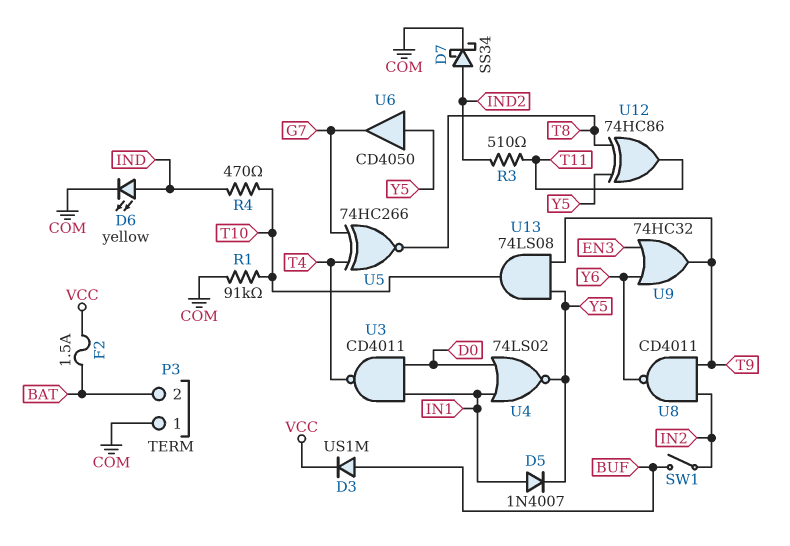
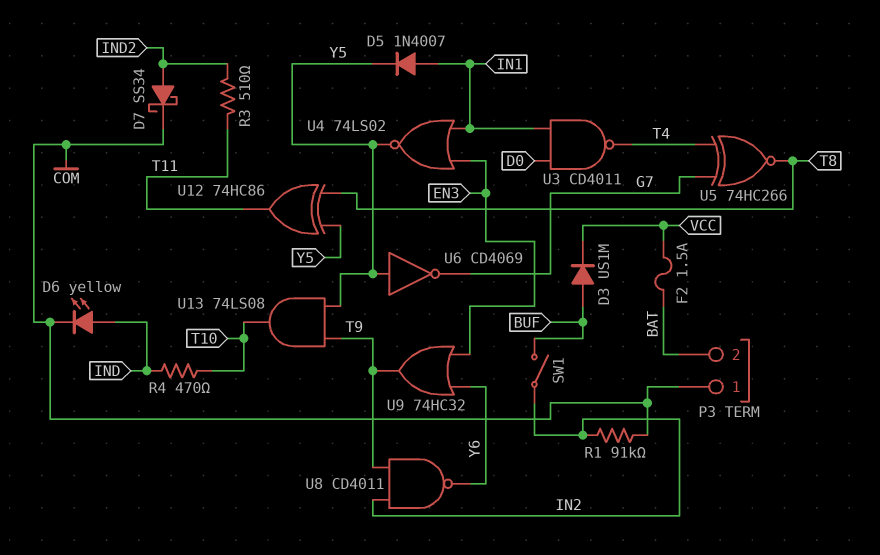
R1: 91k (COM, T10) -> 91k (COM, IN2)
U4: NOR 74LS02 (in D0, in IN1, out Y5) -> NOR 74LS02 (in EN3, in IN1, out Y5)
U6: buffer CD4050 (in Y5, out G7) -> NOT CD4069 (in Y5, out G7)

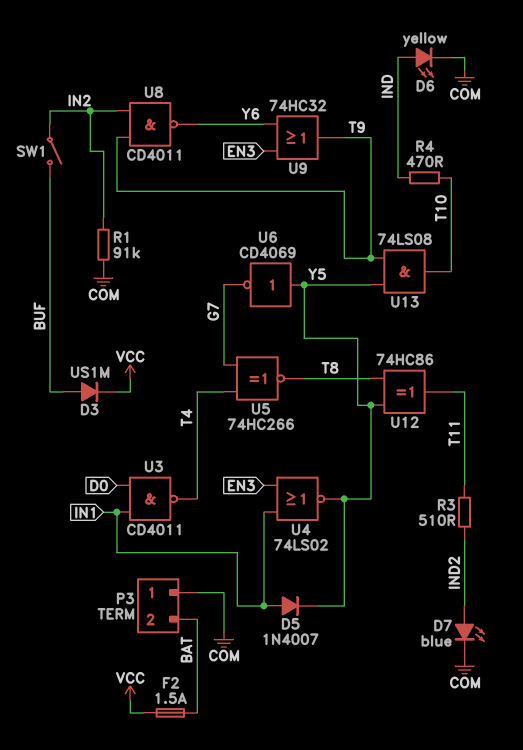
D7: schottky SS34 (A IND2, K COM) -> LED blue (A IND2, K COM)

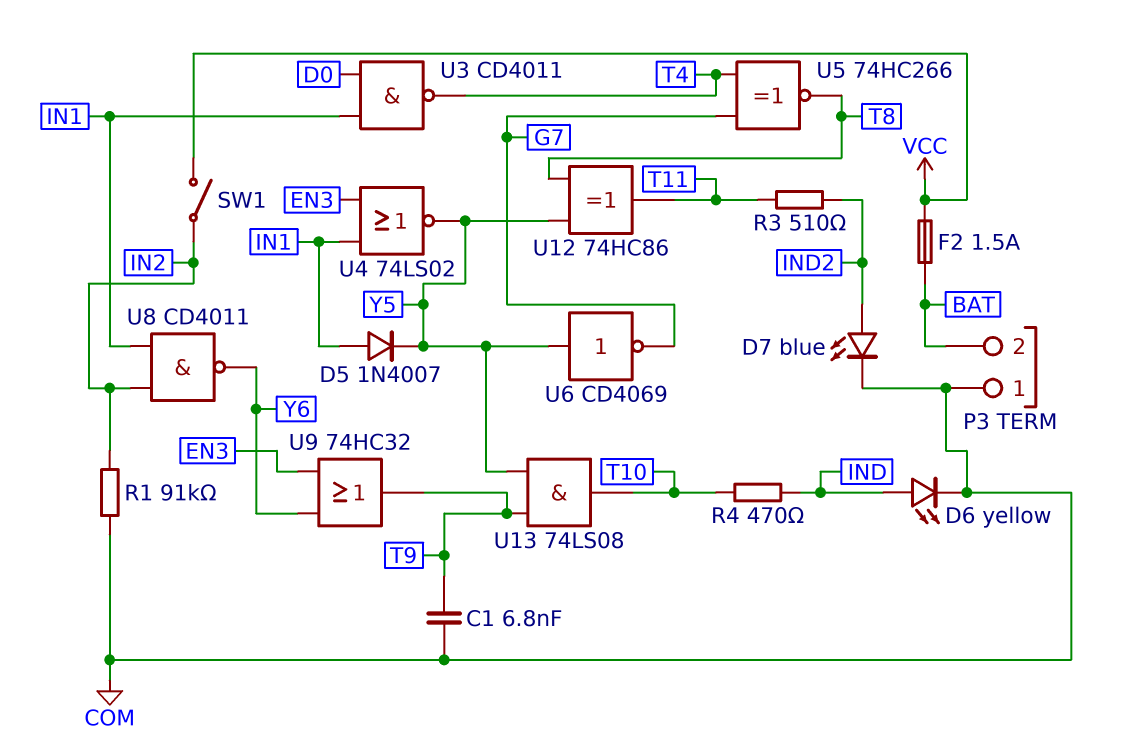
C1: none -> 6.8nF (COM, T9)
D3: diode US1M (A BUF, K VCC) -> none
SW1: switch (BUF, IN2) -> switch (IN2, VCC)
U8: NAND CD4011 (in IN2, in T9, out Y6) -> NAND CD4011 (in IN1, in IN2, out Y6)

